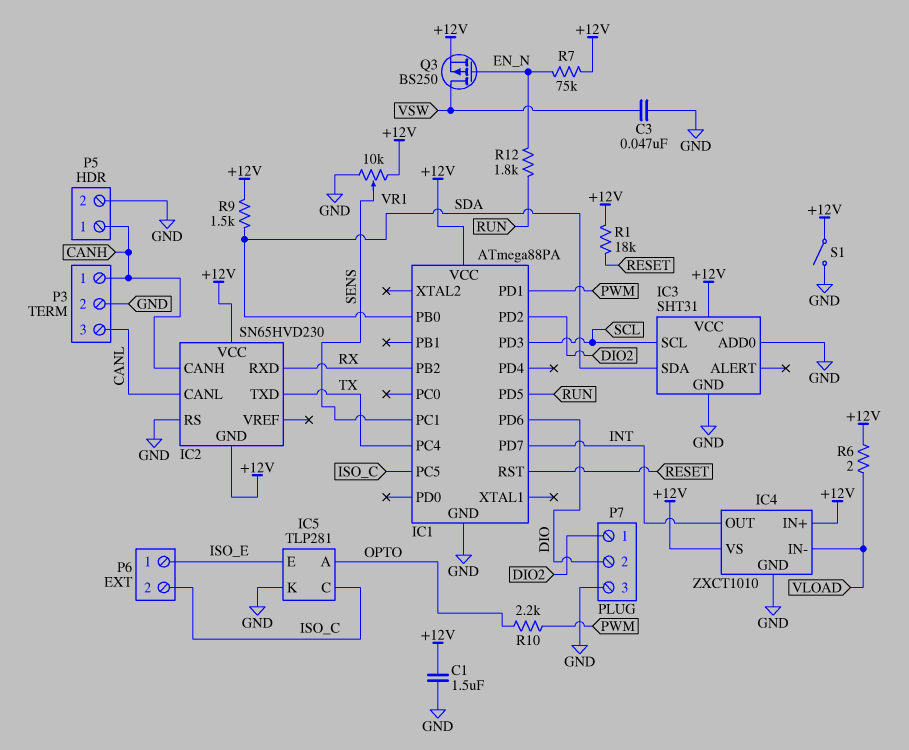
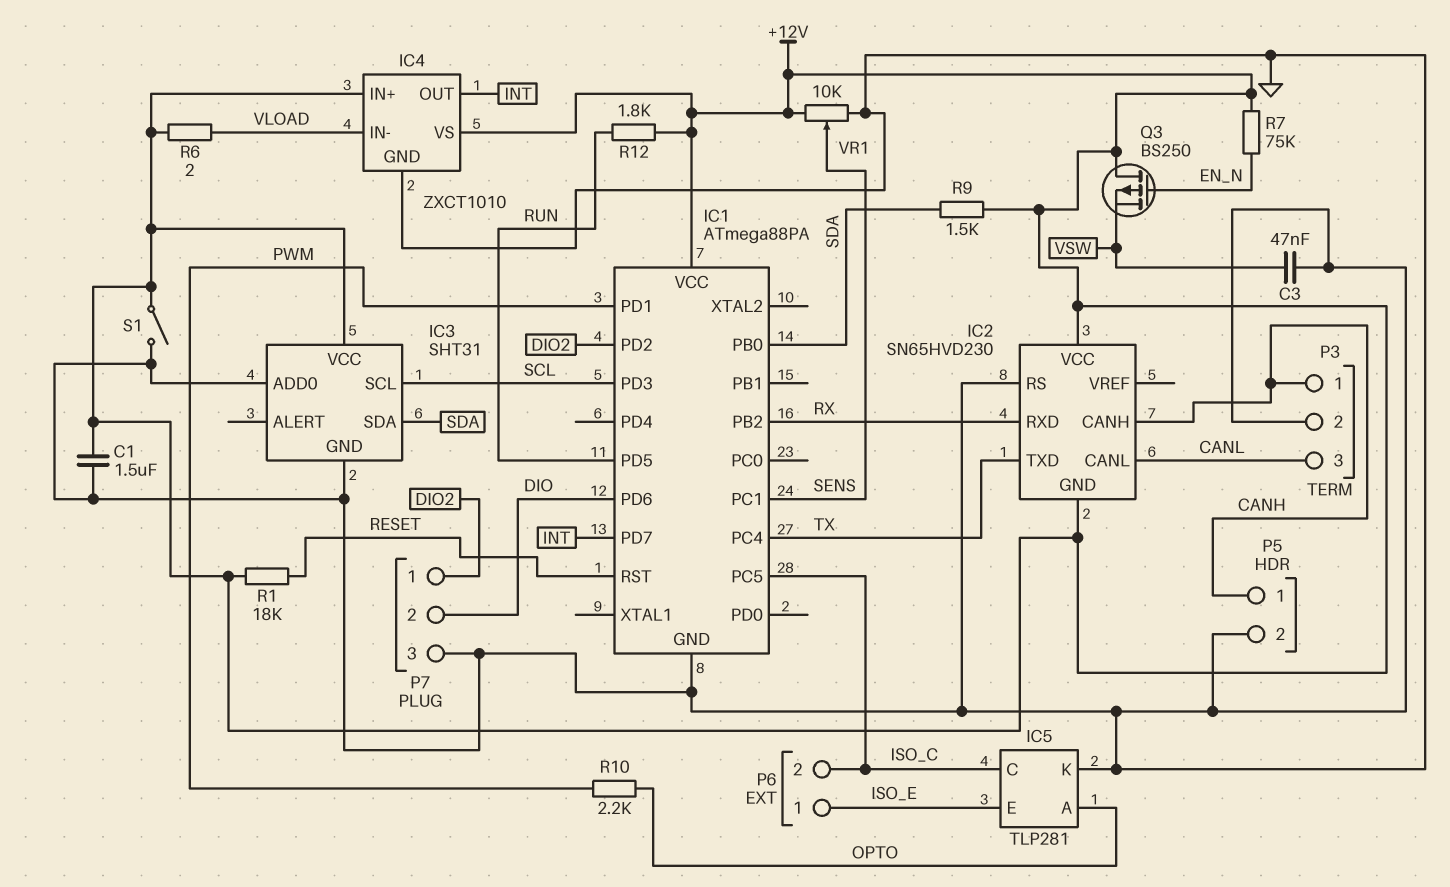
Q3: PMOS BS250 (G EN_N, D VSW, S +12V) -> PMOS BS250 (G EN_N, D +12V, S VSW)
R12: 1.8k (EN_N, RUN) -> 1.8k (+12V, RUN)

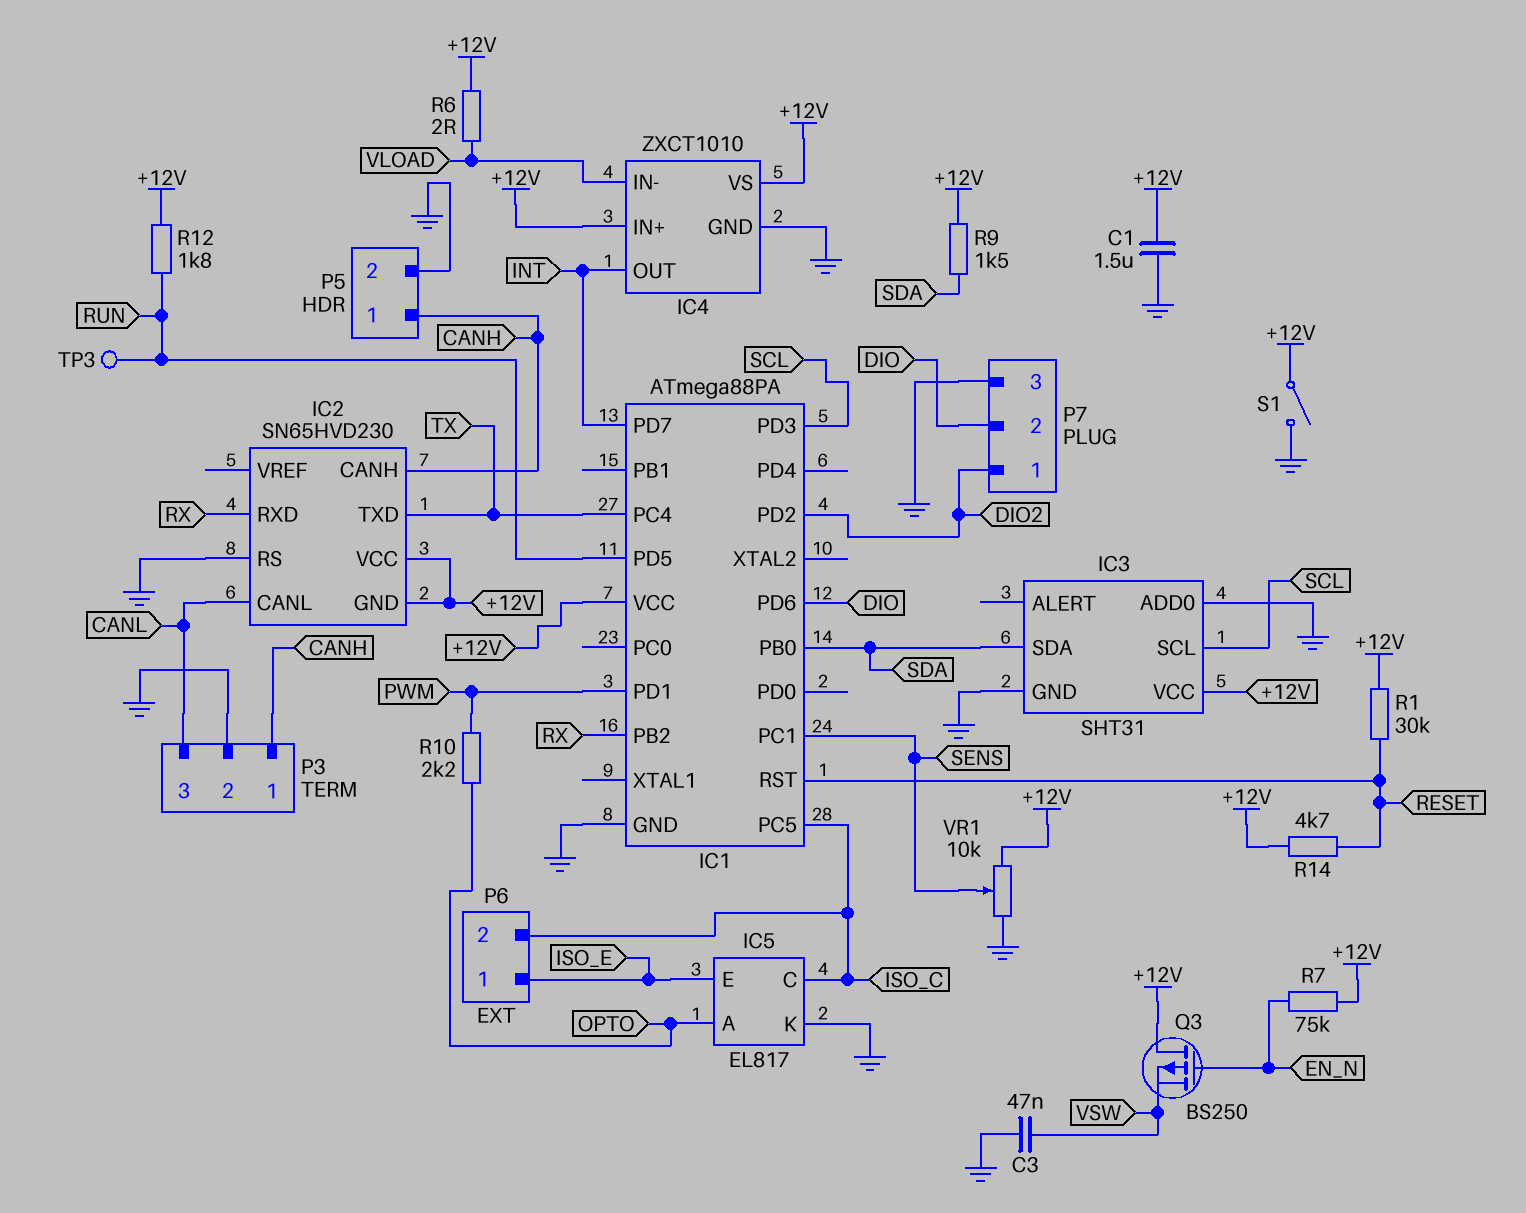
IC5: TLP281 -> EL817
R1: 18k (+12V, RESET) -> 30k (+12V, RESET)
R14: none -> 4.7k (+12V, RESET)
TP3: none -> test point (RUN)

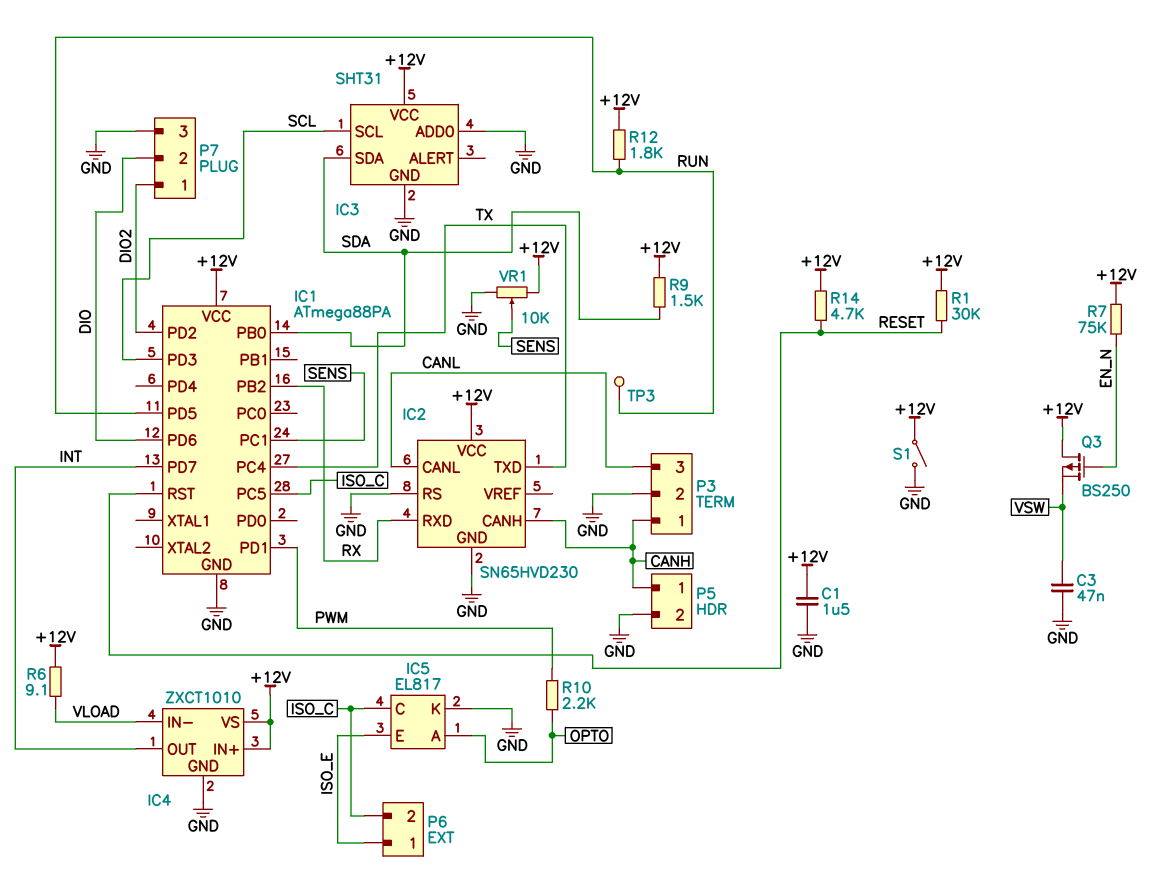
IC2 pin GND: +12V -> GND
R6: 2 (+12V, VLOAD) -> 9.1 (+12V, VLOAD)

